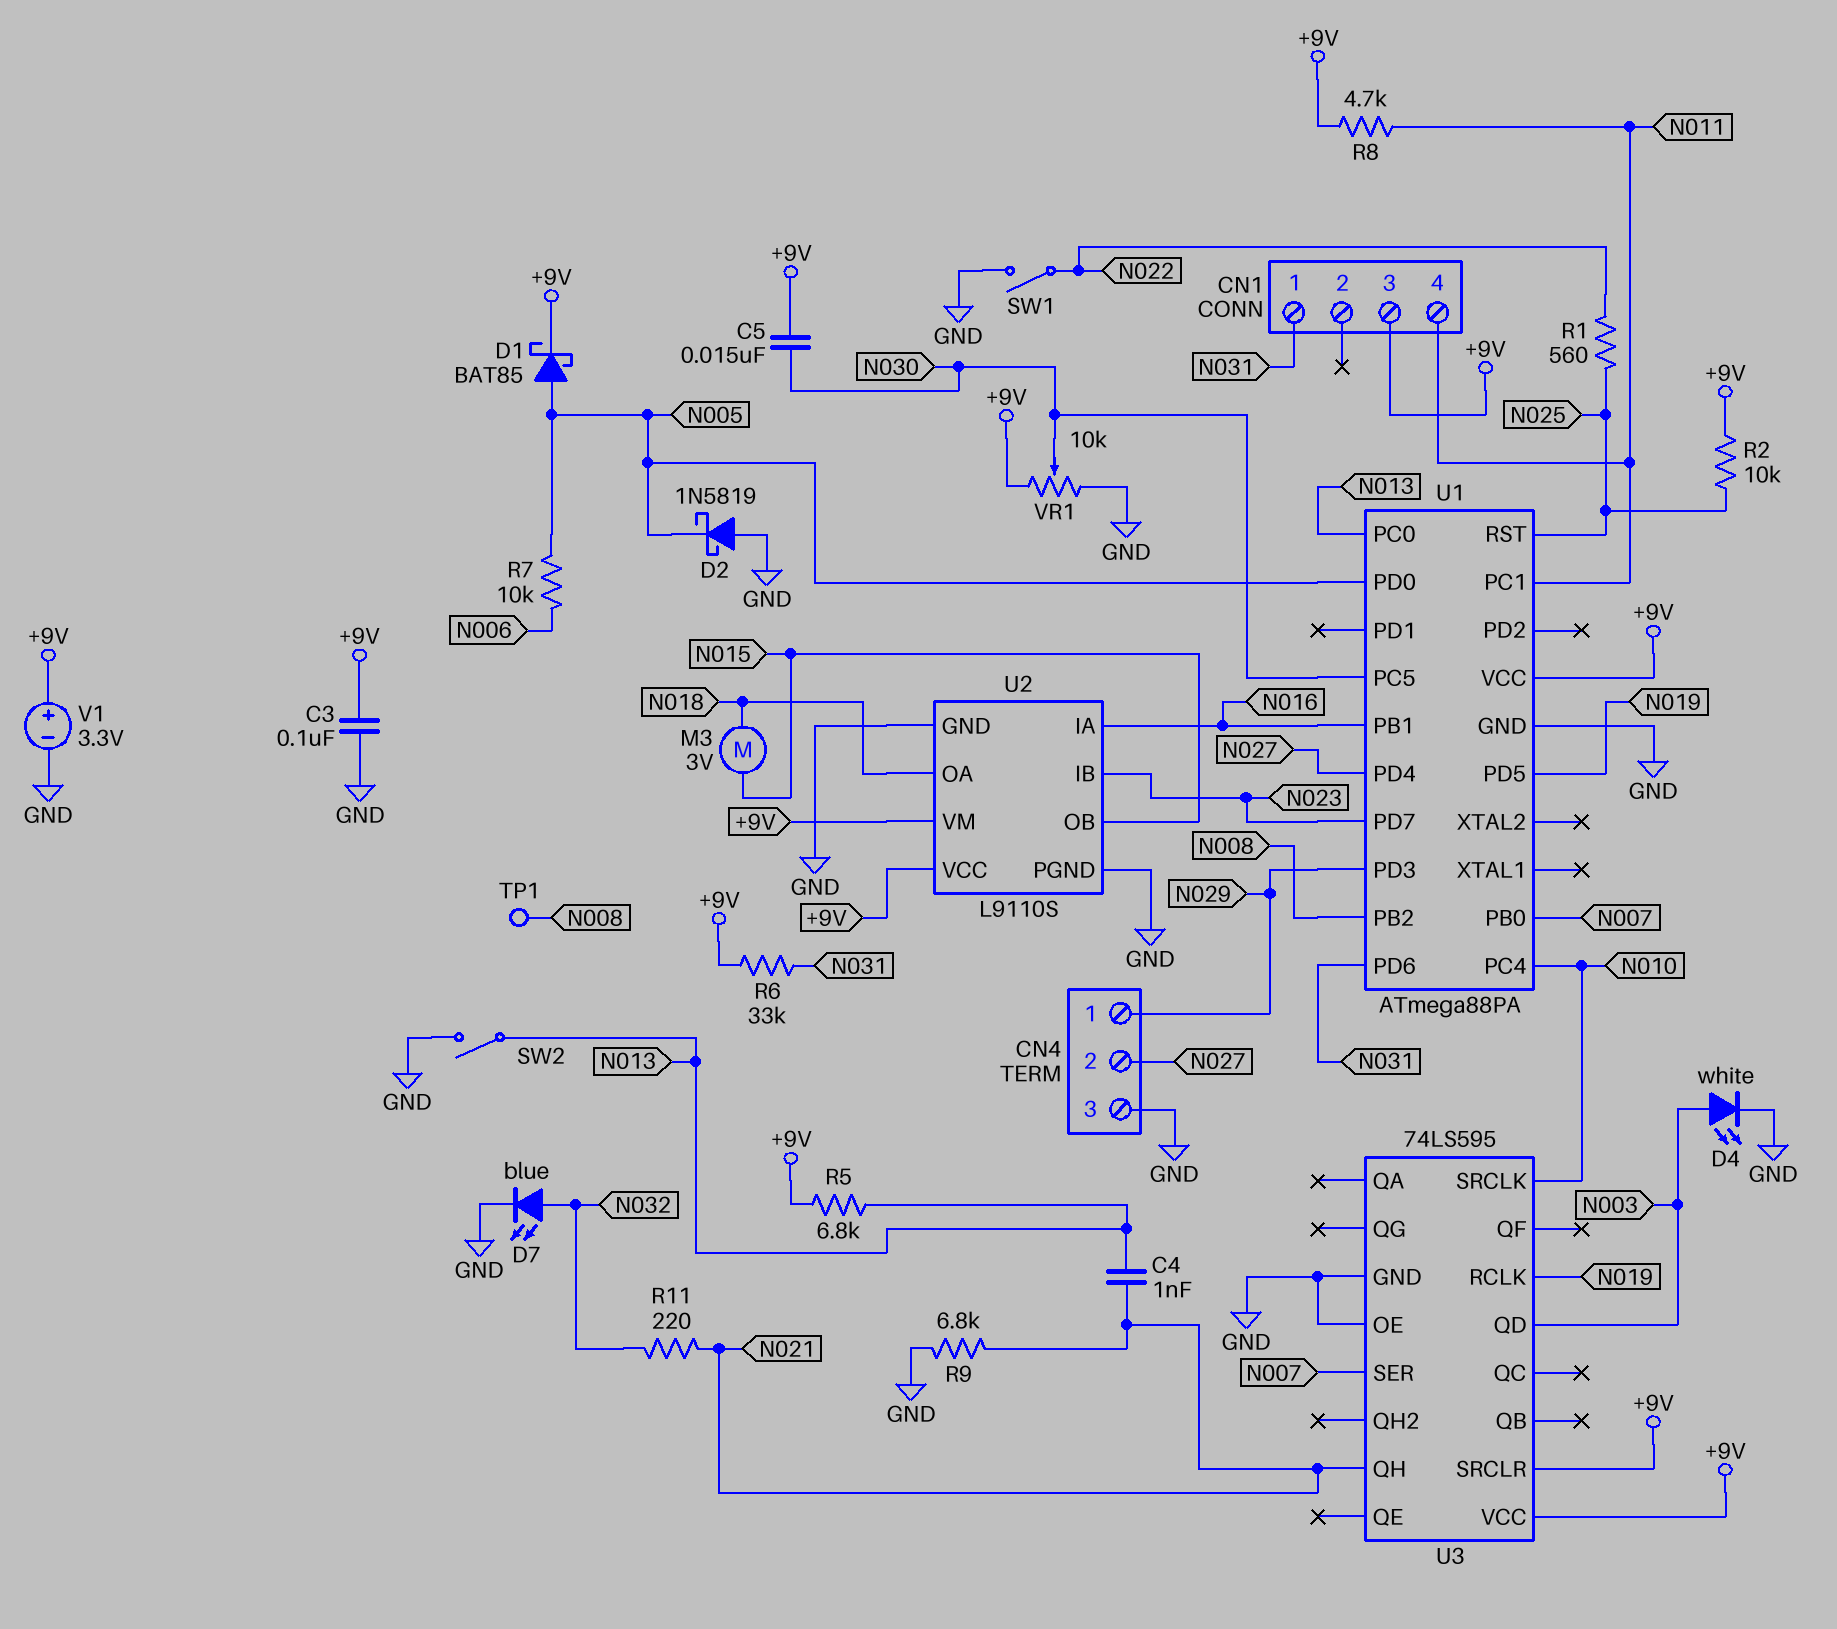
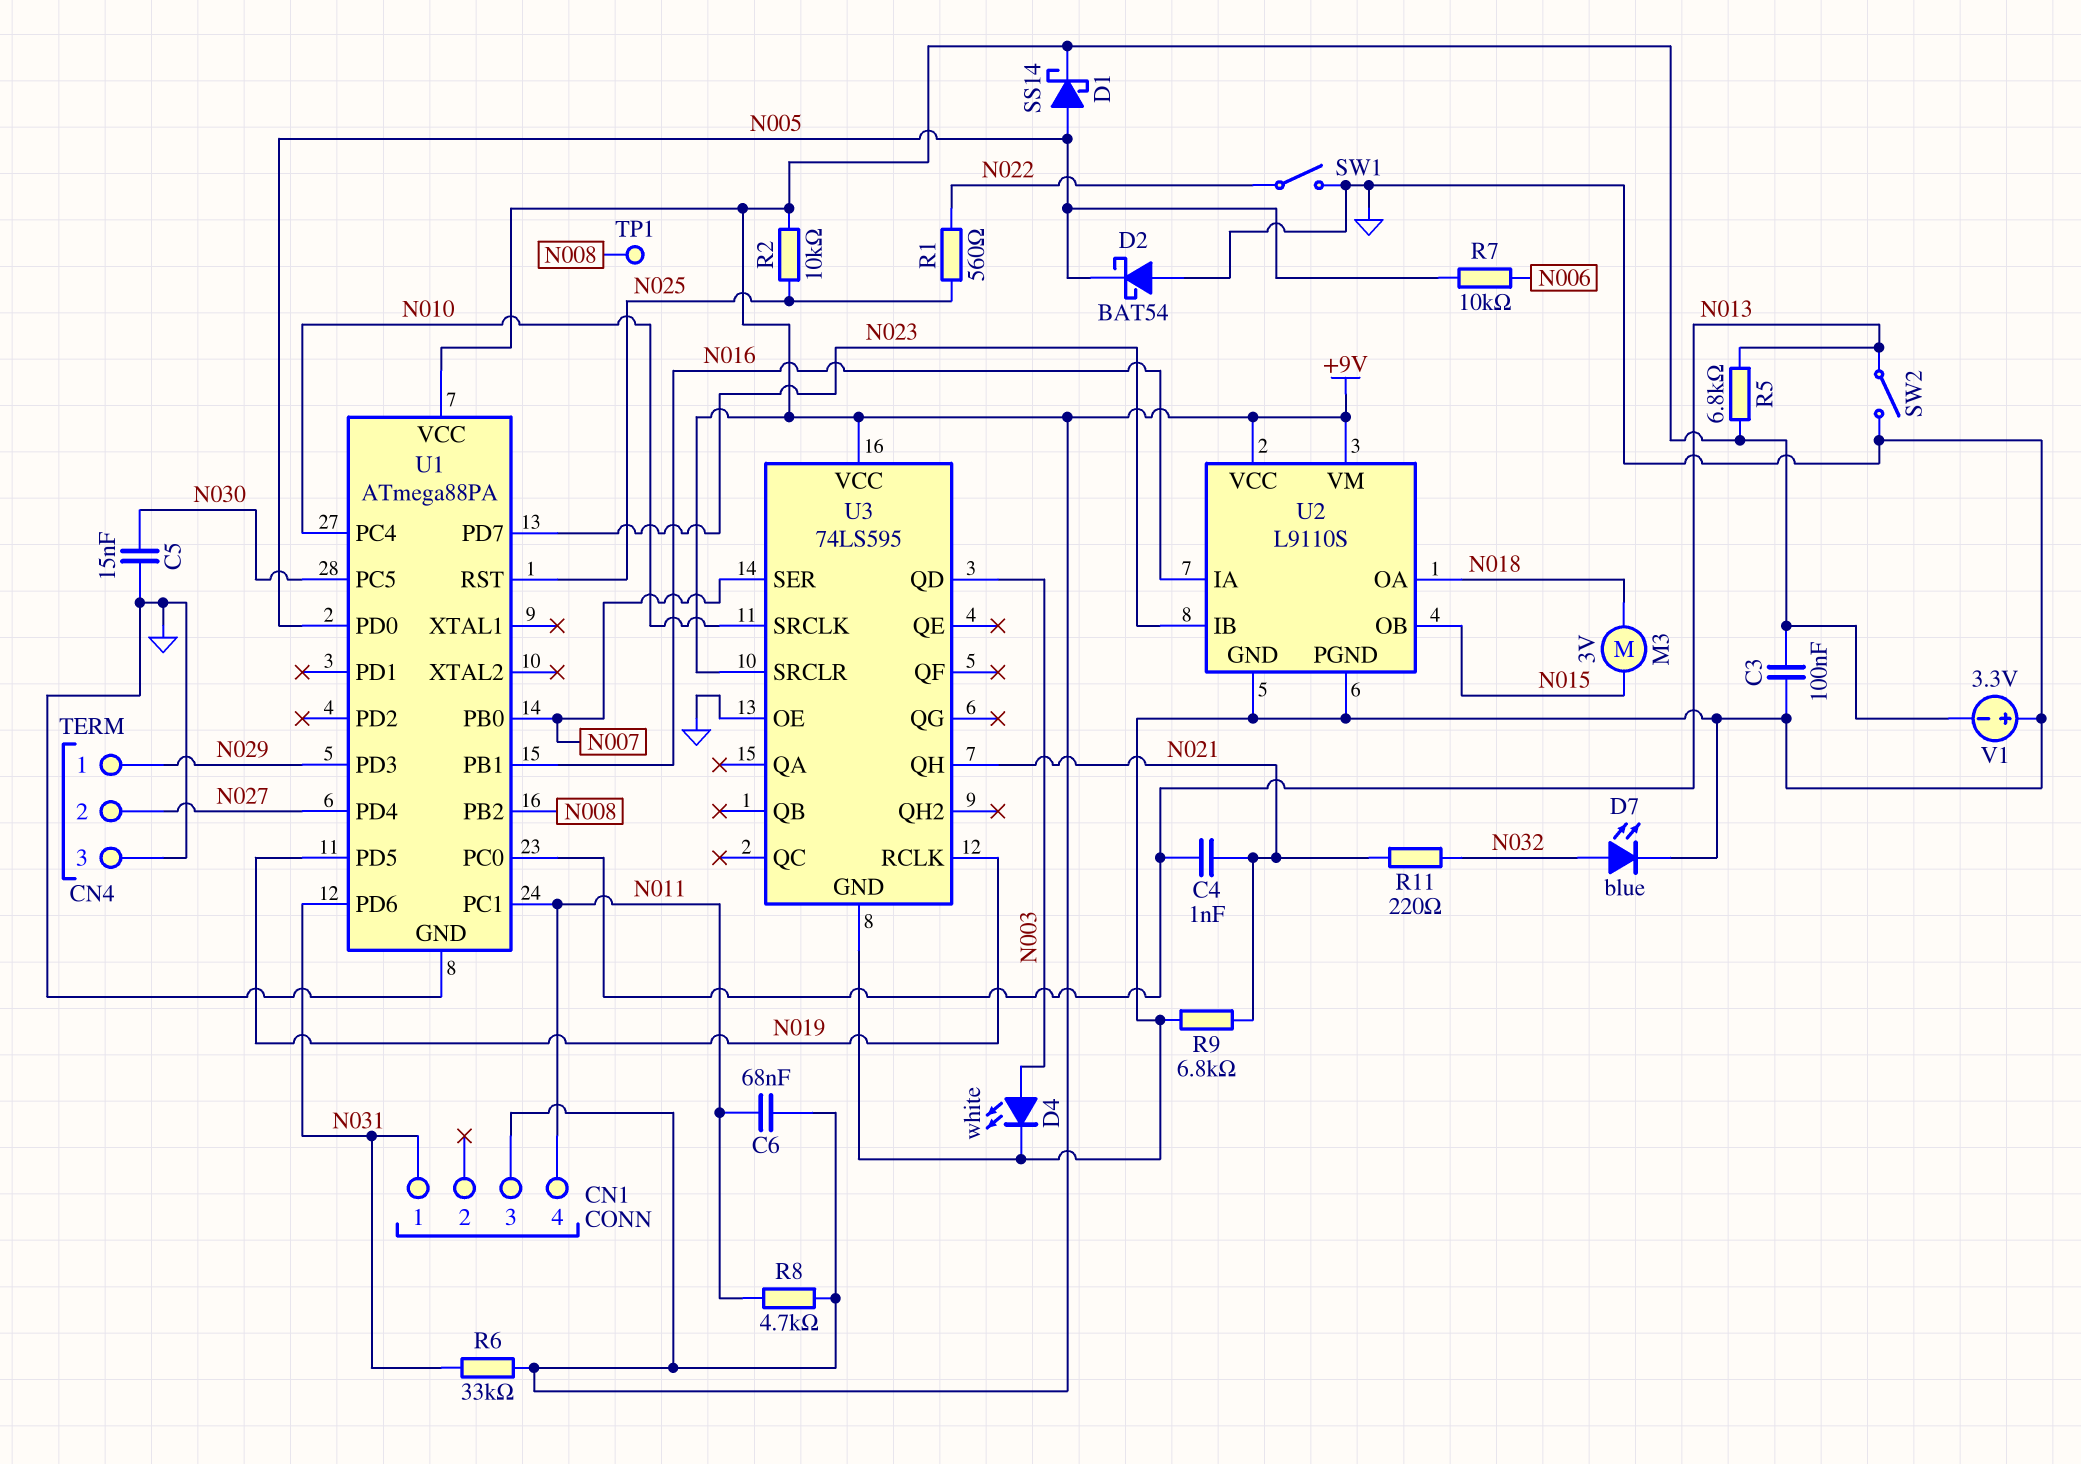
C5: 15nF (+9V, N030) -> 15nF (GND, N030)
C6: none -> 68nF (+9V, N011)
D1: schottky BAT85 (A N005, K +9V) -> schottky SS14 (A N005, K +9V)
D2: schottky 1N5819 (A GND, K N005) -> schottky BAT54 (A GND, K N005)
V1: 3.3V (plus +9V, minus GND) -> 3.3V (plus GND, minus +9V)
VR1: 10k (+9V, GND, wiper N030) -> none

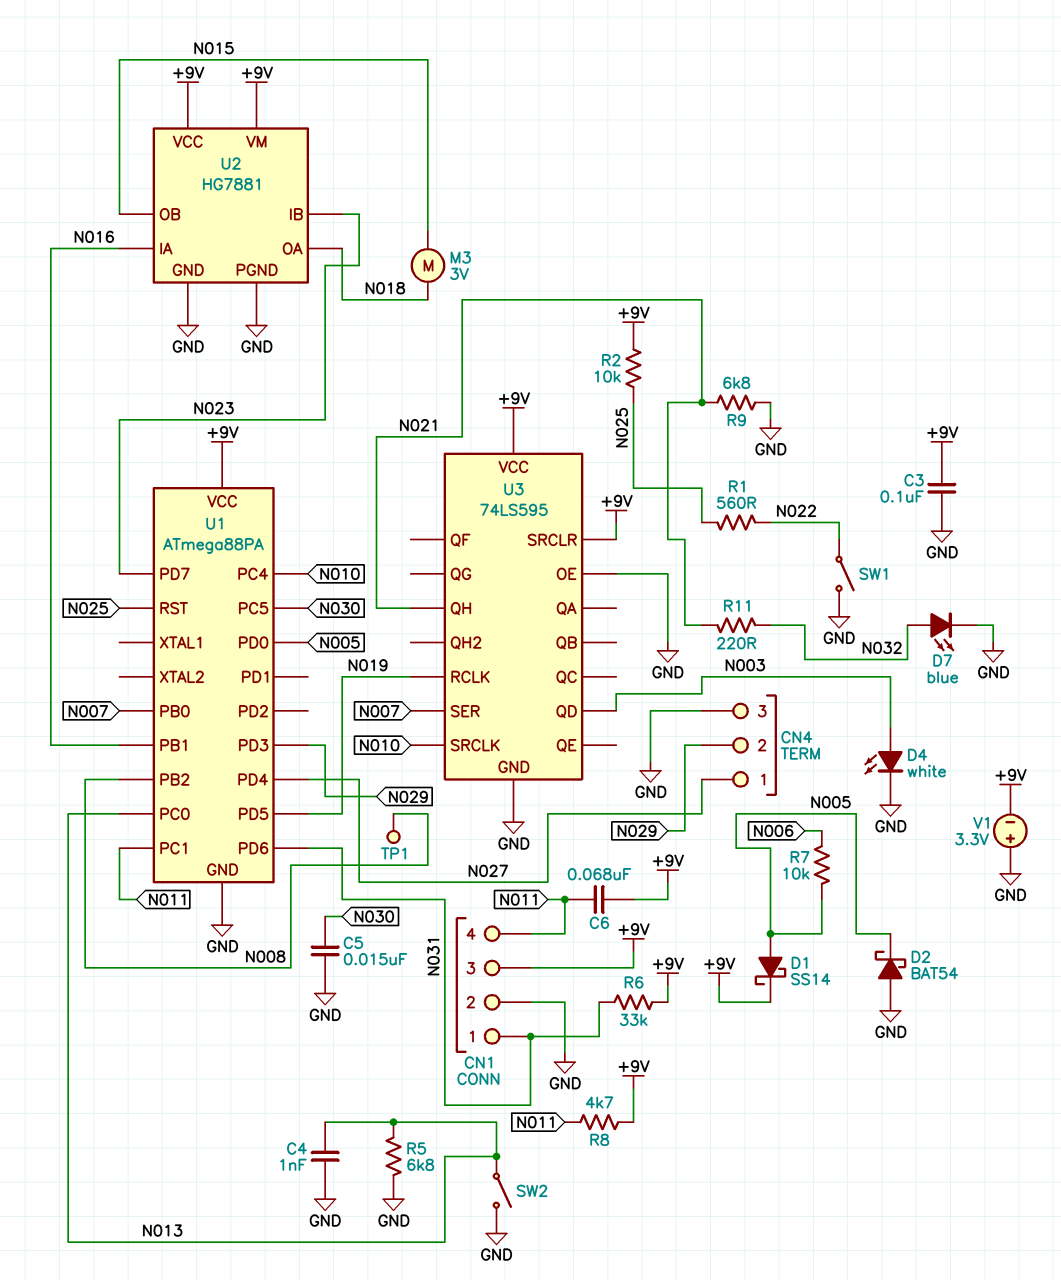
C4: 1nF (N013, N021) -> 1nF (GND, N013)
CN1 pin 2: none -> GND
CN4 pin 1: N029 -> N027
CN4 pin 2: N027 -> N029
R5: 6.8k (+9V, N013) -> 6.8k (GND, N013)
U2: L9110S -> HG7881

